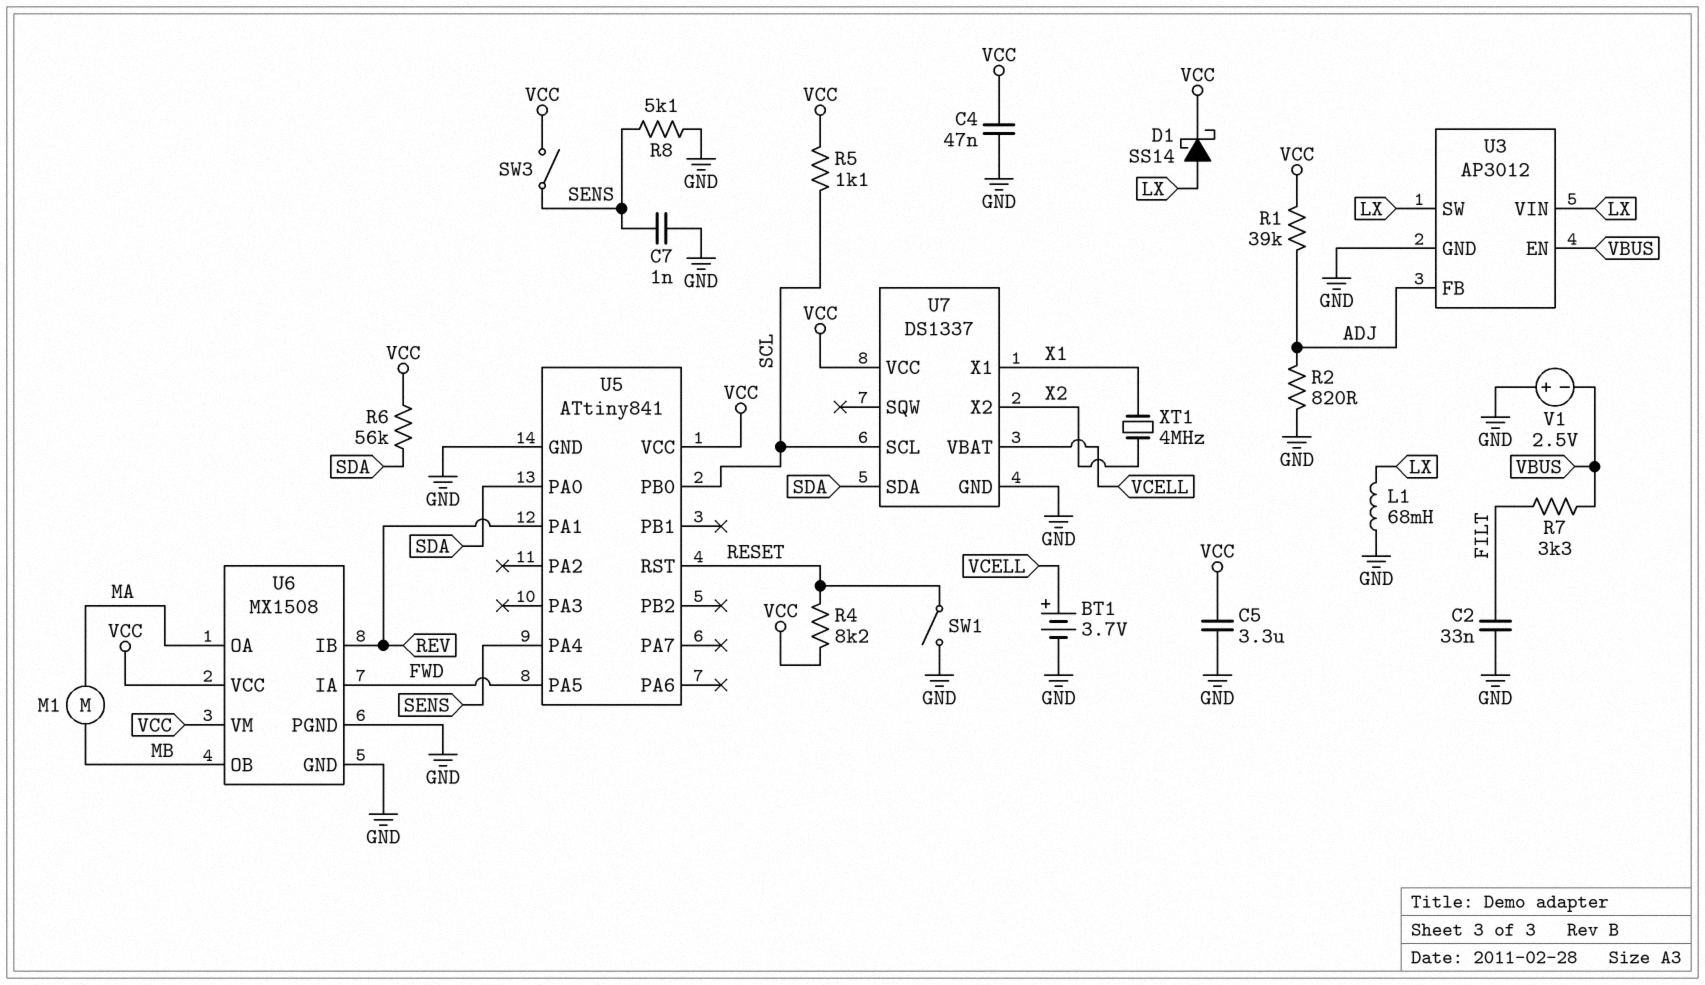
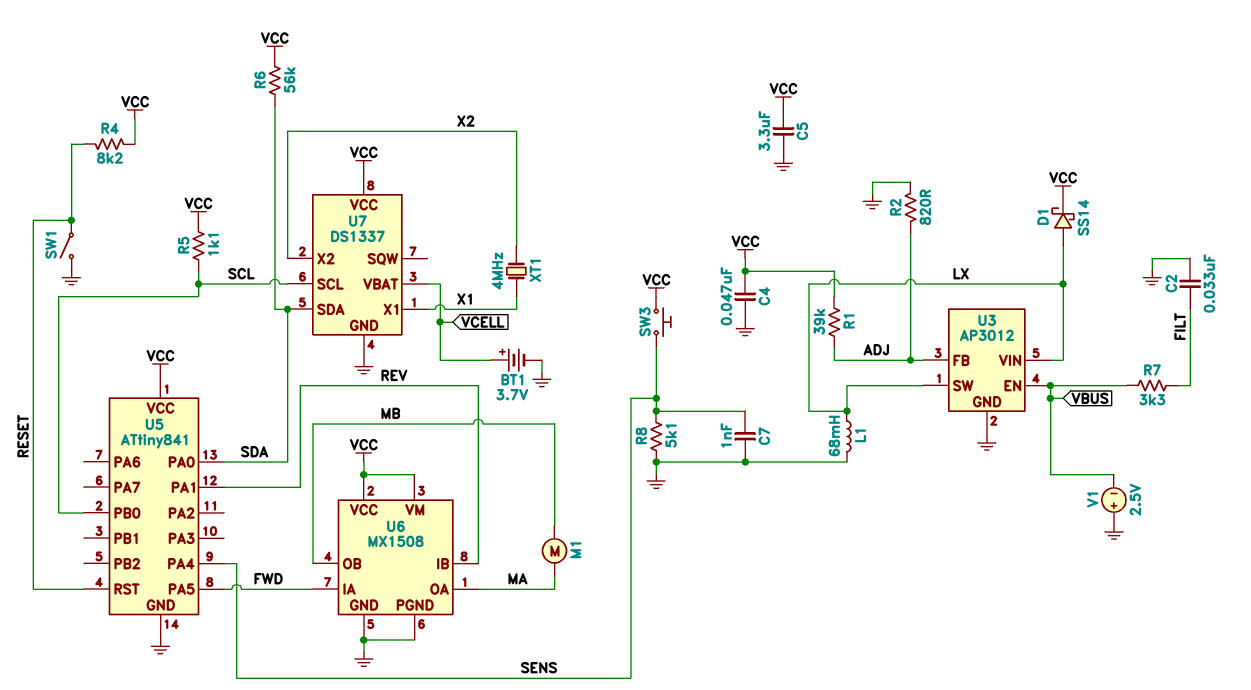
SW3: switch (SENS, VCC) -> button (SENS, VCC)

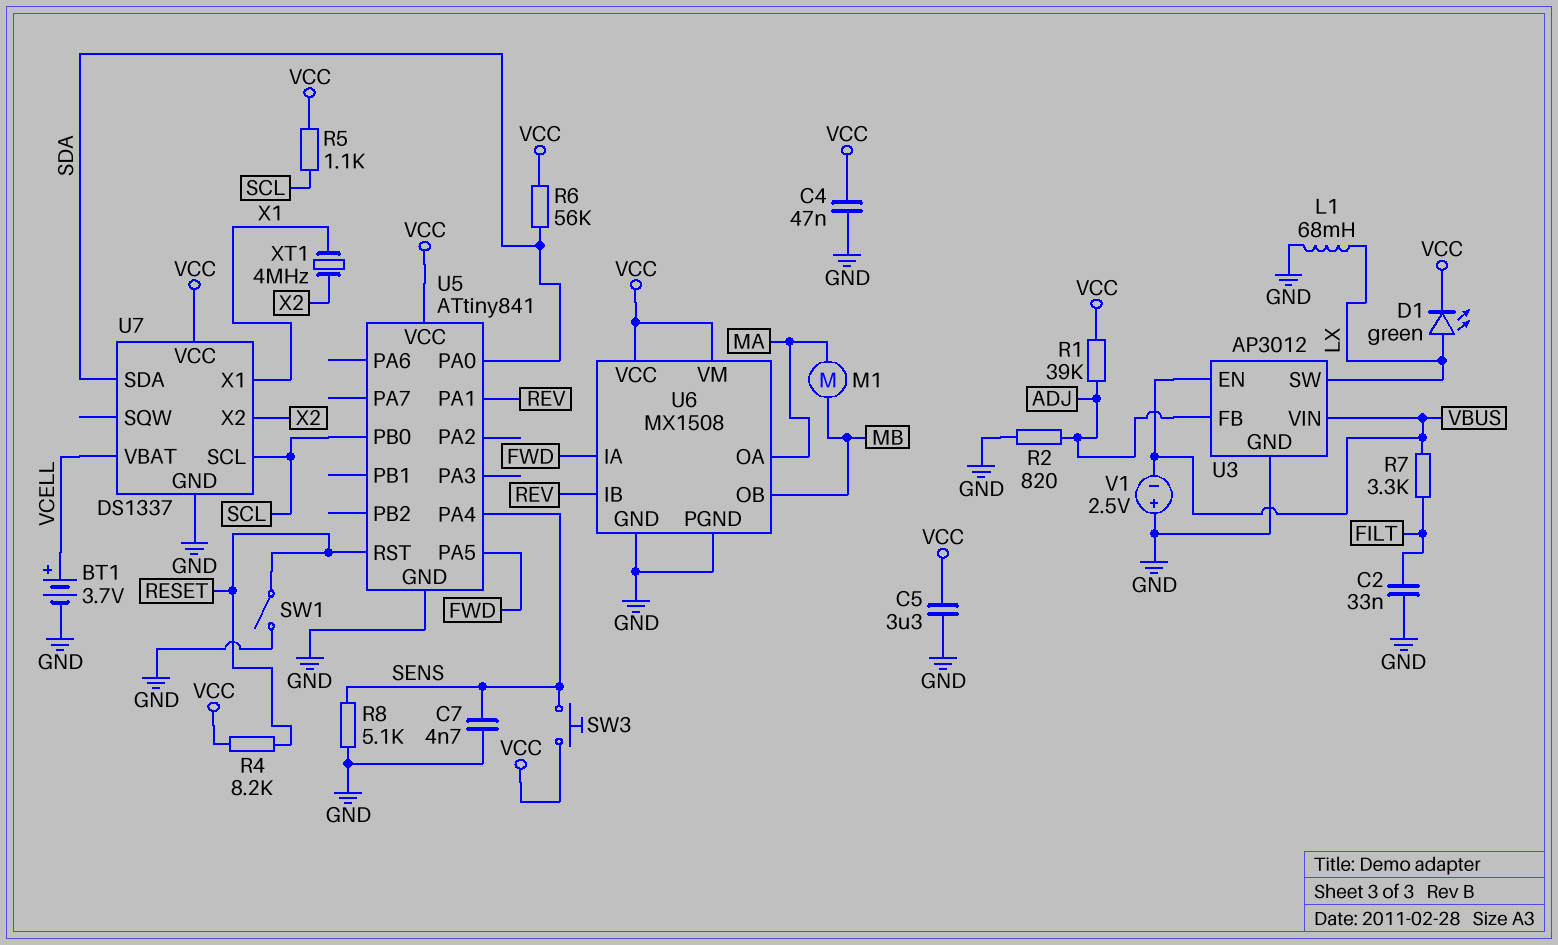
C7: 1nF (GND, SENS) -> 4.7nF (GND, SENS)
D1: schottky SS14 (A LX, K VCC) -> LED green (A LX, K VCC)
U3 pin VIN: LX -> VBUS

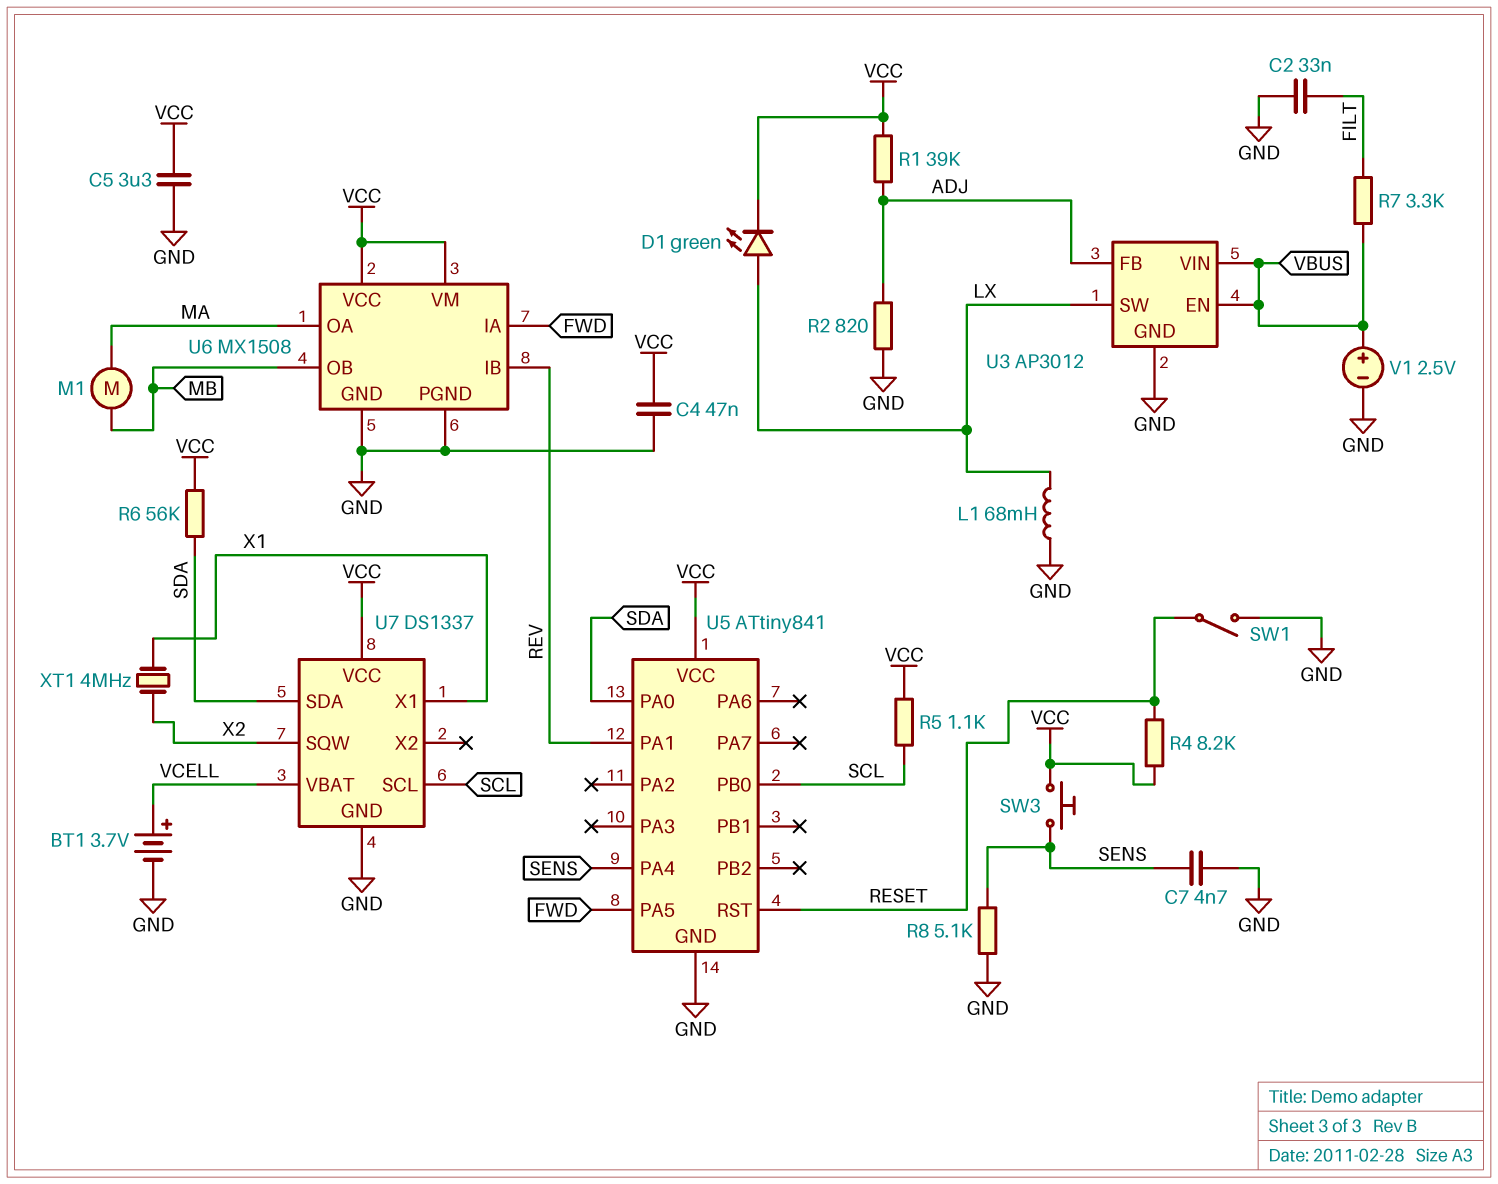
U7 pin SQW: none -> X2
U7 pin X2: X2 -> none
V1: 2.5V (plus GND, minus VBUS) -> 2.5V (plus VBUS, minus GND)

